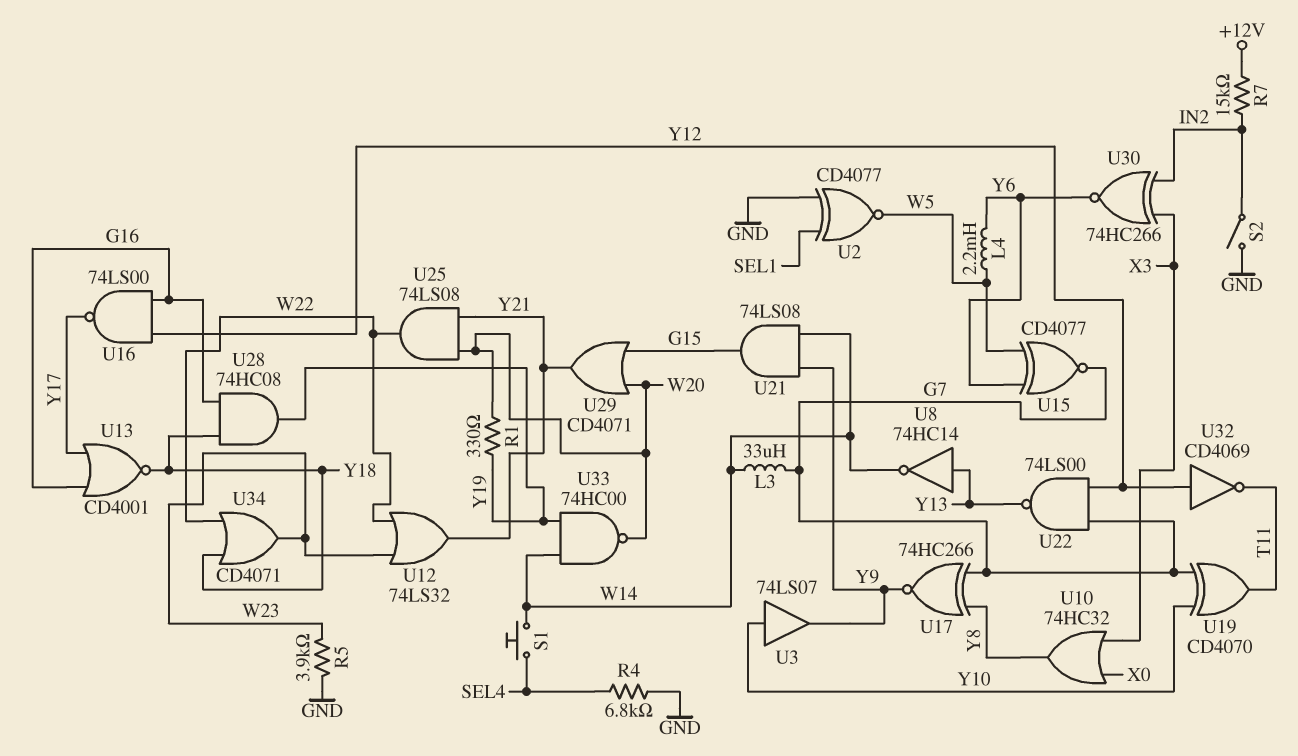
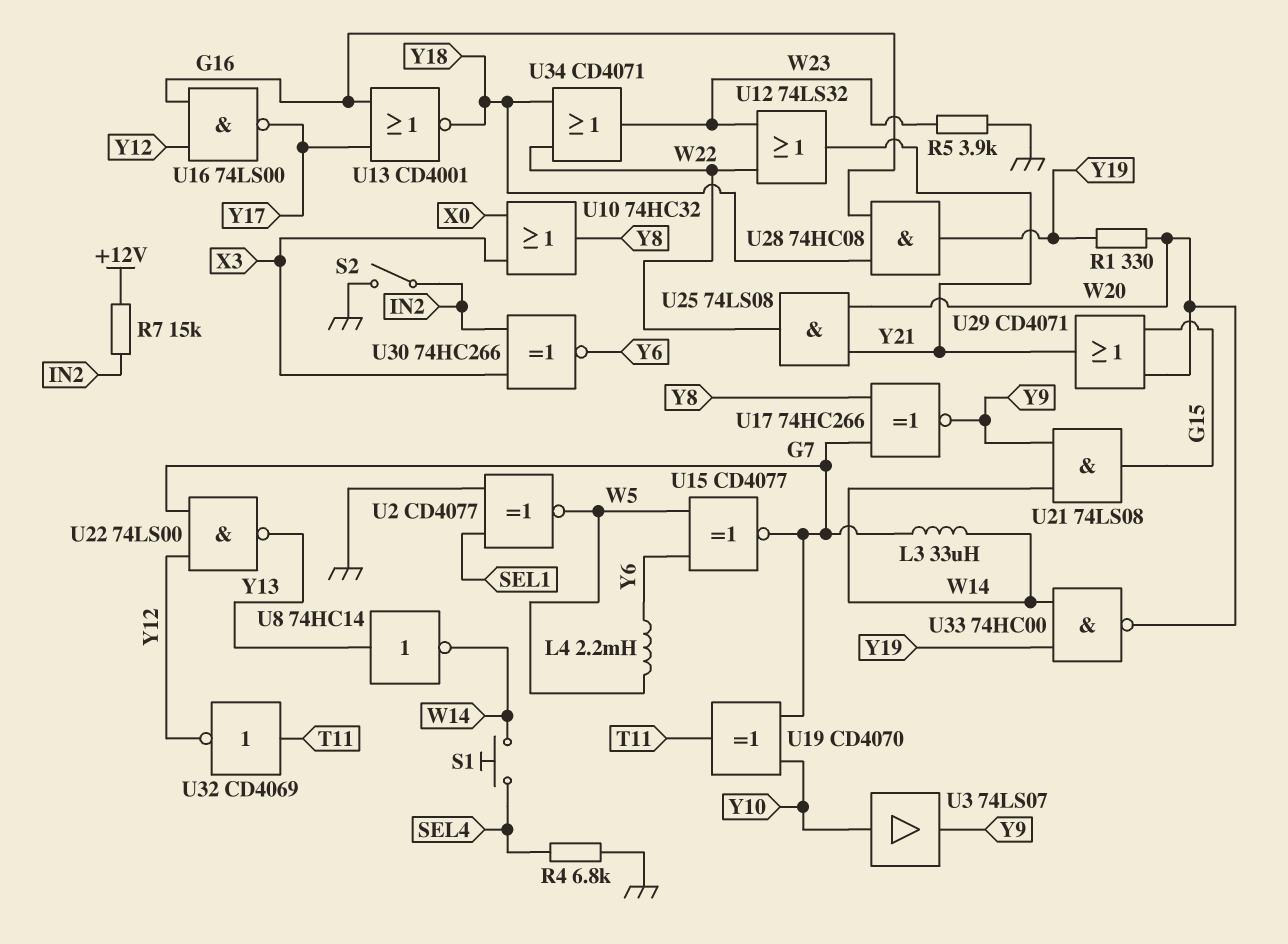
U32: NOT CD4069 (in Y12, out T11) -> NOT CD4069 (in T11, out Y12)

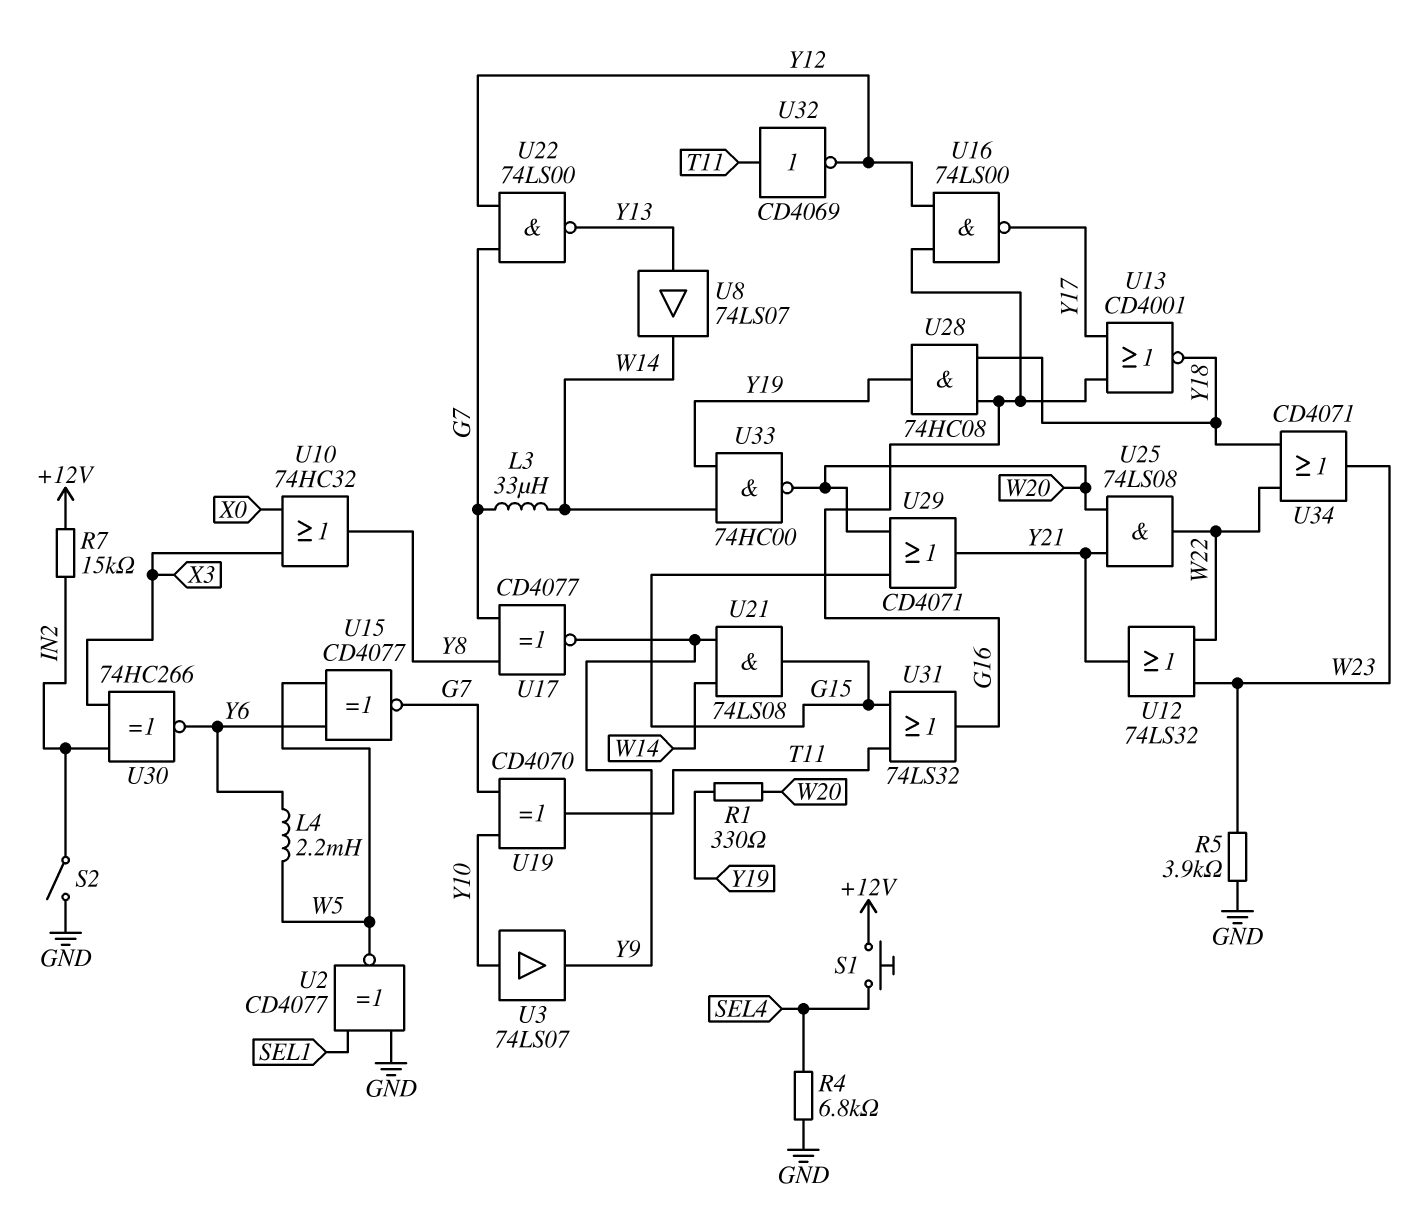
S1: button (SEL4, W14) -> button (+12V, SEL4)
U8: NOT 74HC14 (in Y13, out W14) -> buffer 74LS07 (in Y13, out W14)
U17: XNOR 74HC266 (in G7, in Y8, out Y9) -> XNOR CD4077 (in G7, in Y8, out Y9)
U31: none -> OR 74LS32 (in G15, in T11, out G16)

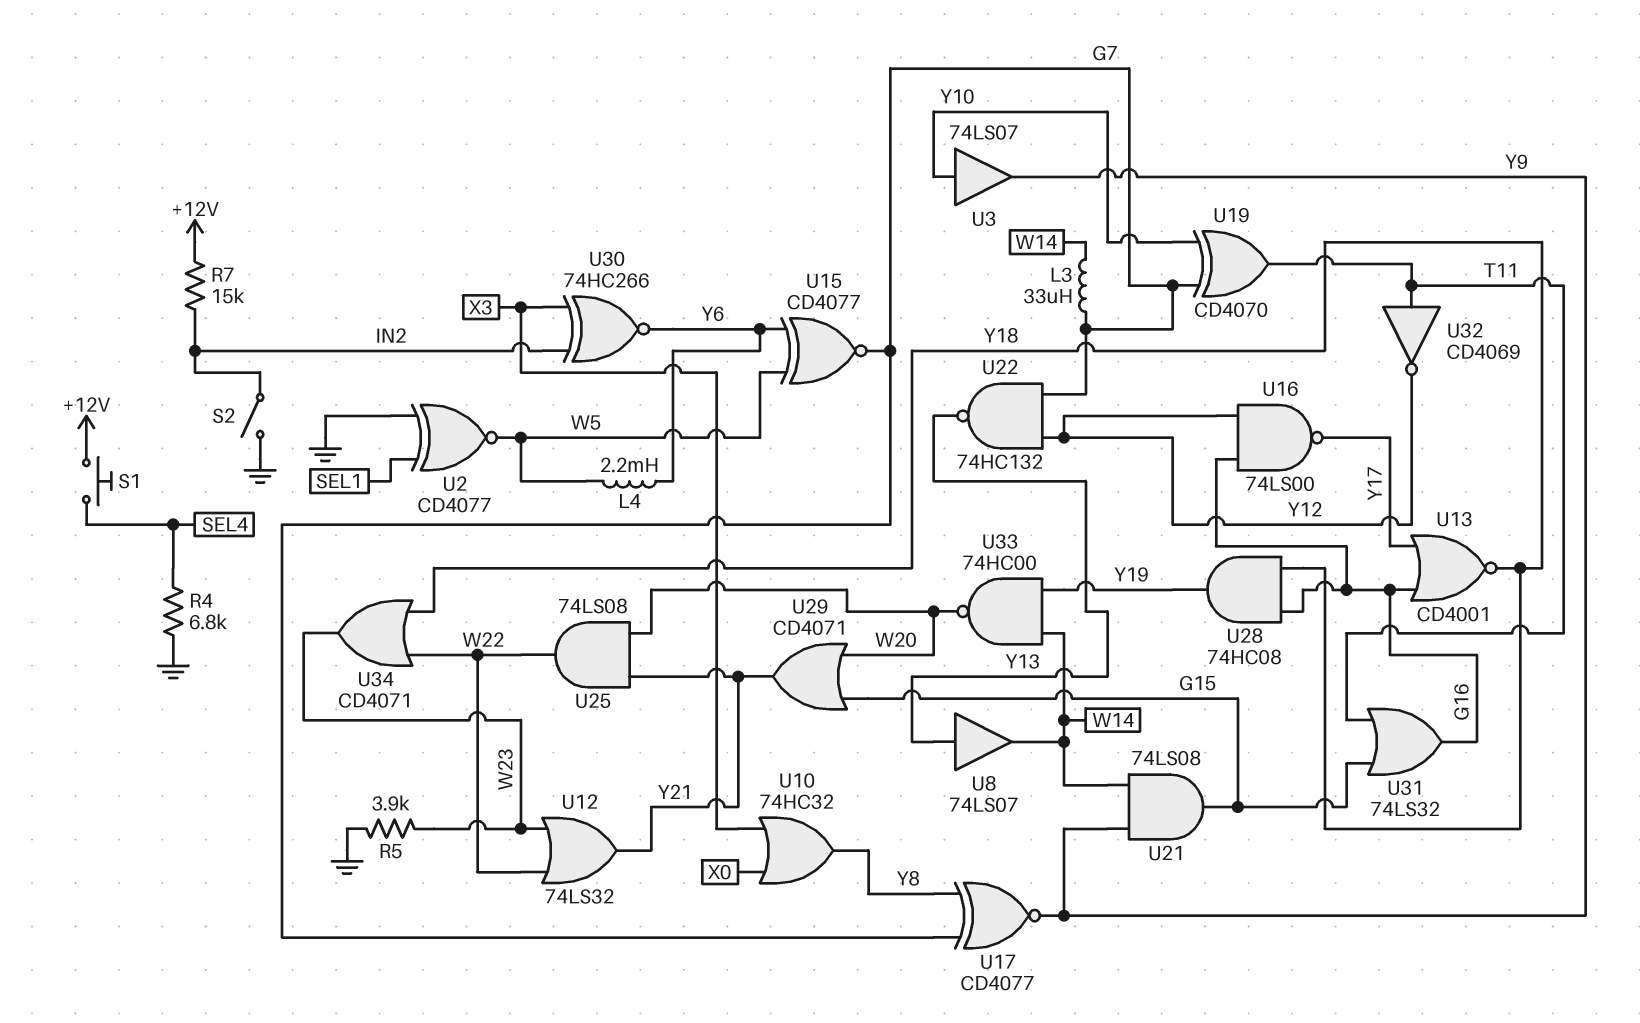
R1: 330 (W20, Y19) -> none
U22: NAND 74LS00 (in G7, in Y12, out Y13) -> NAND 74HC132 (in G7, in Y12, out Y13)

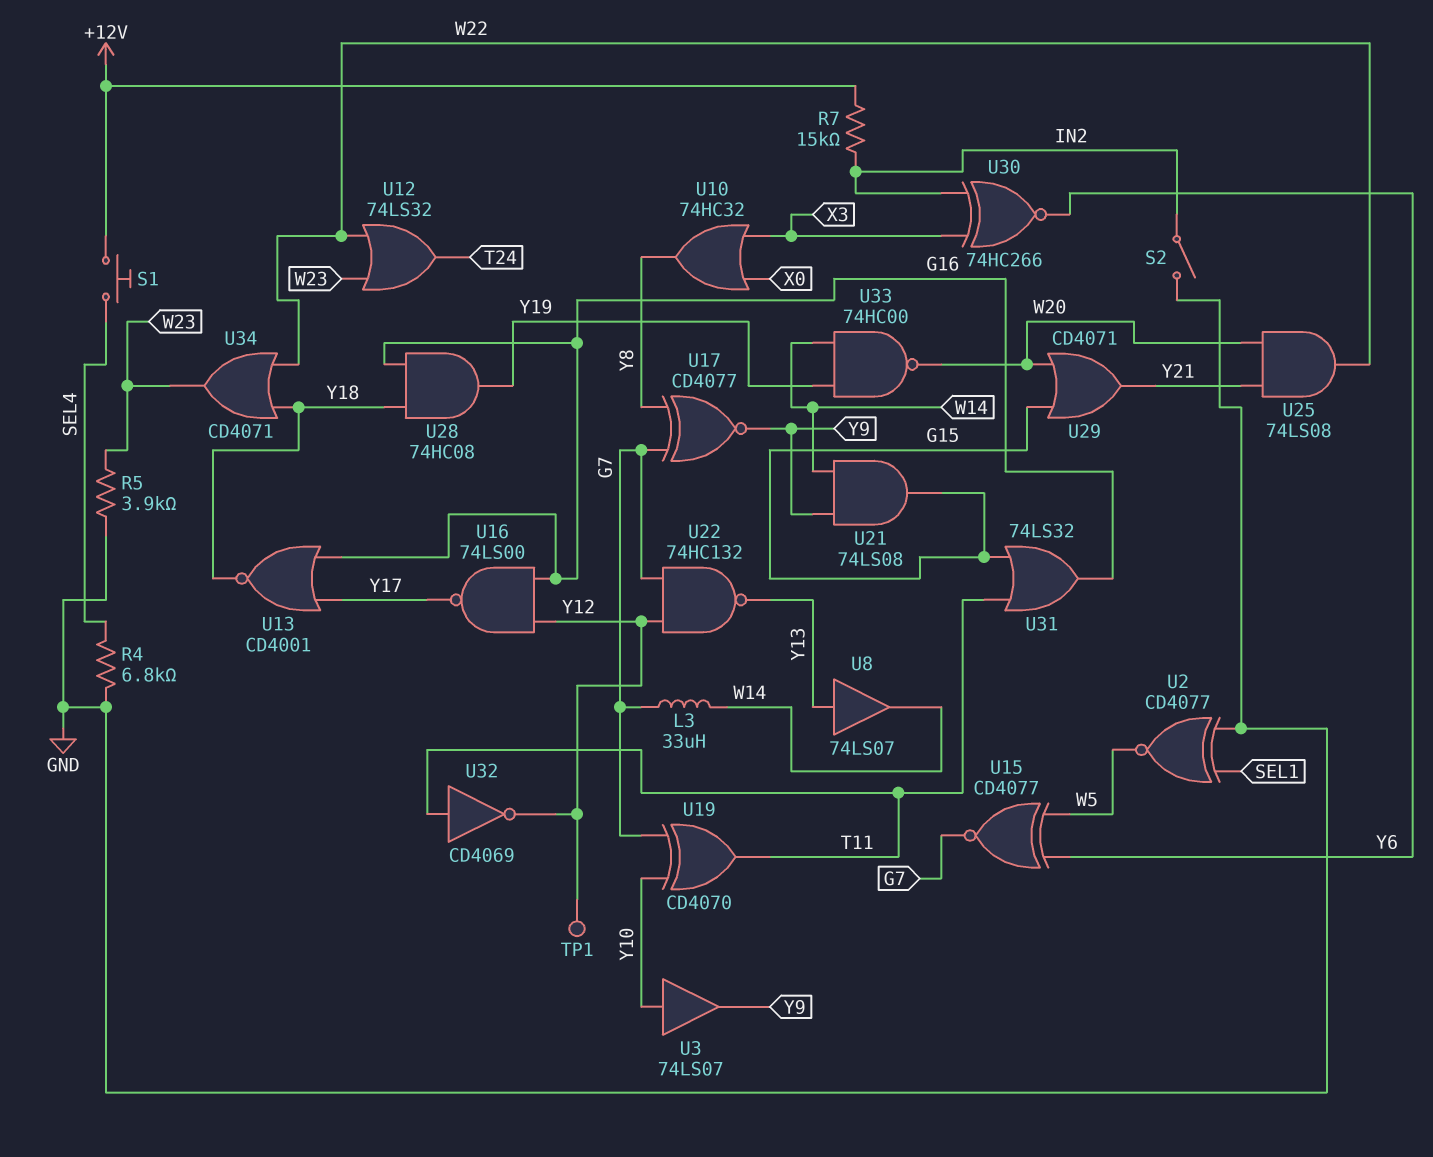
L4: 2.2mH (W5, Y6) -> none
TP1: none -> test point (Y12)
U12: OR 74LS32 (in W22, in W23, out Y21) -> OR 74LS32 (in W22, in W23, out T24)

